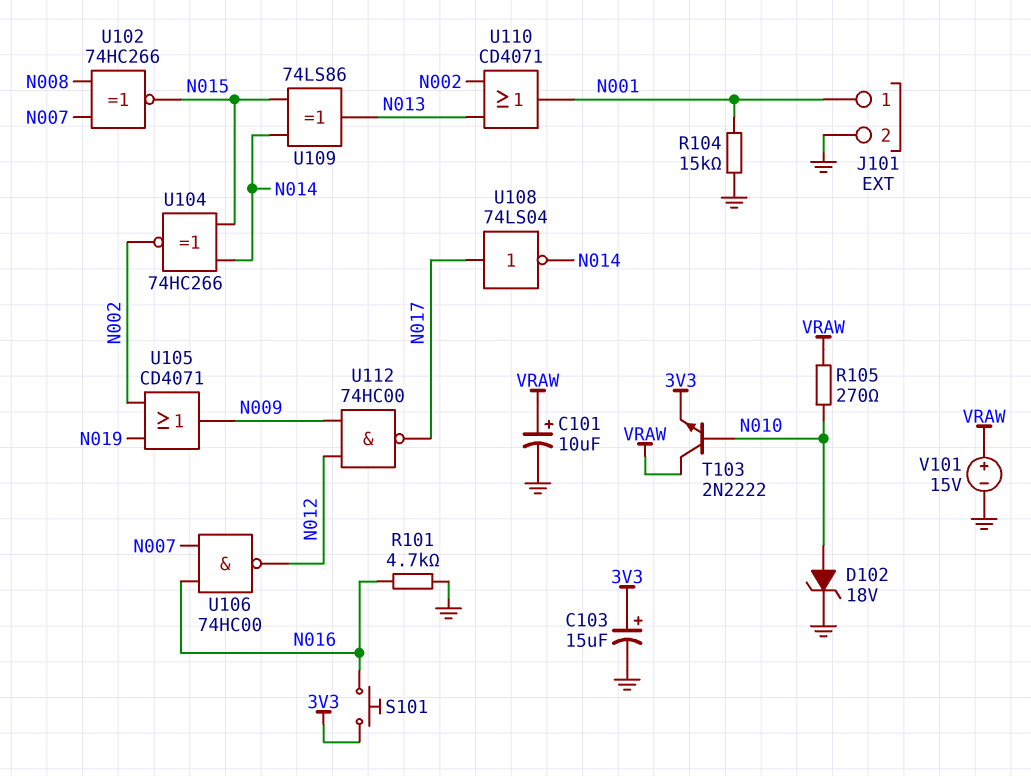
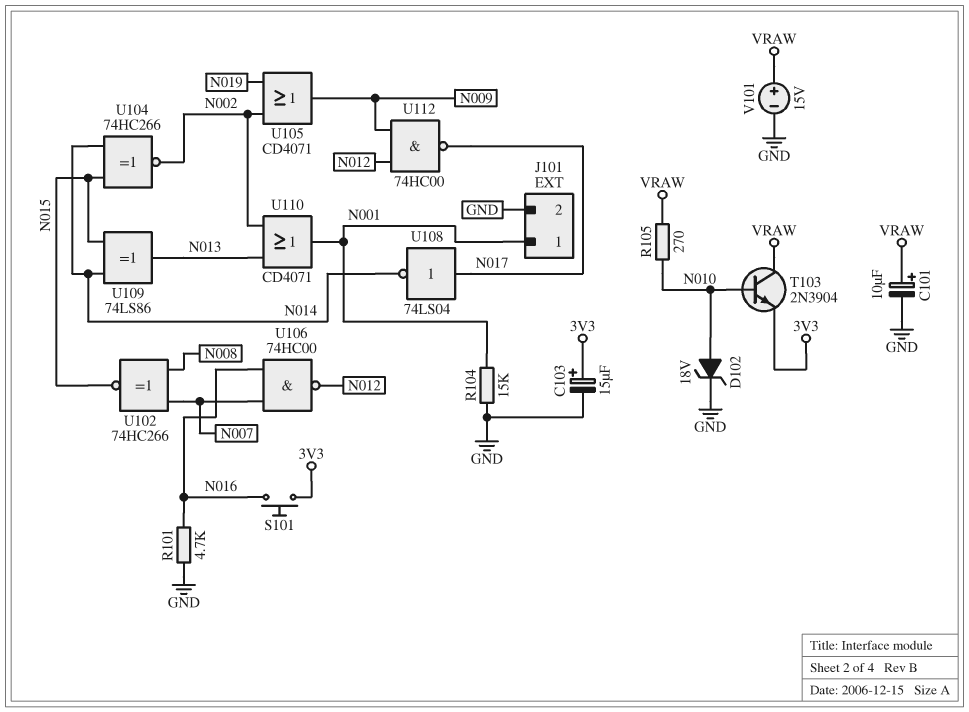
T103: NPN 2N2222 (B N010, C VRAW, E 3V3) -> NPN 2N3904 (B N010, C VRAW, E 3V3)

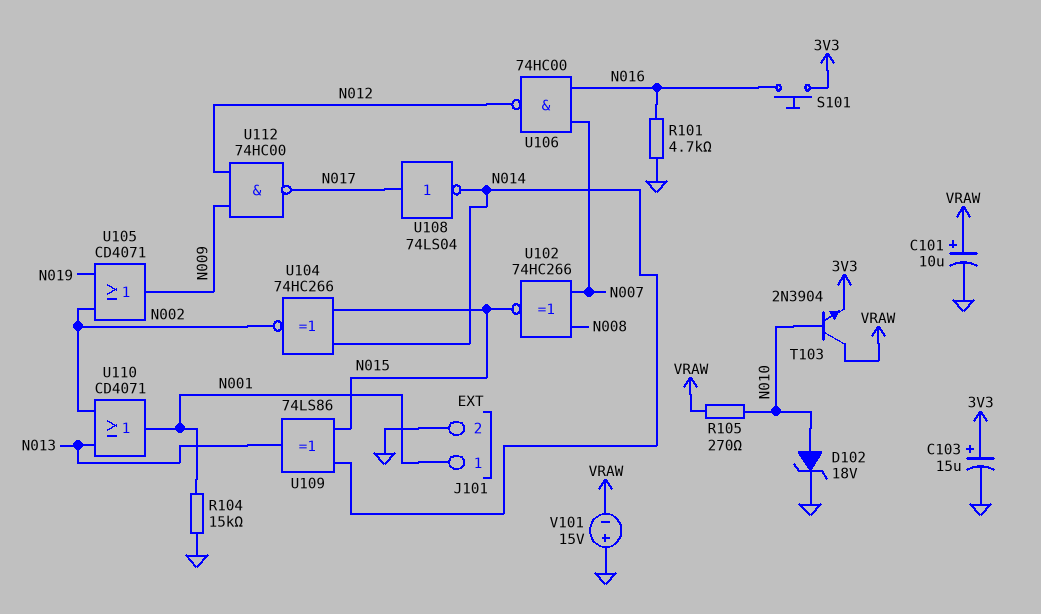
V101: 15V (plus VRAW, minus GND) -> 15V (plus GND, minus VRAW)

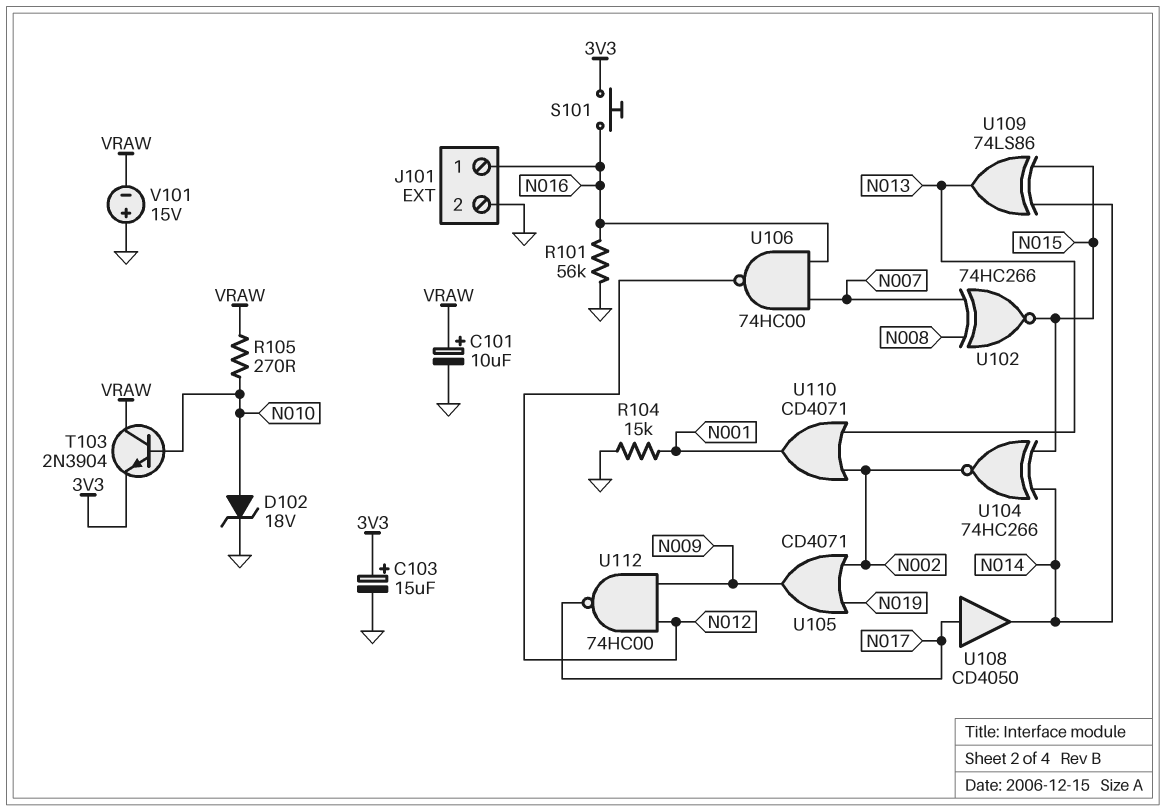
J101 pin 1: N001 -> N016
R101: 4.7k (GND, N016) -> 56k (GND, N016)
U108: NOT 74LS04 (in N017, out N014) -> buffer CD4050 (in N017, out N014)

